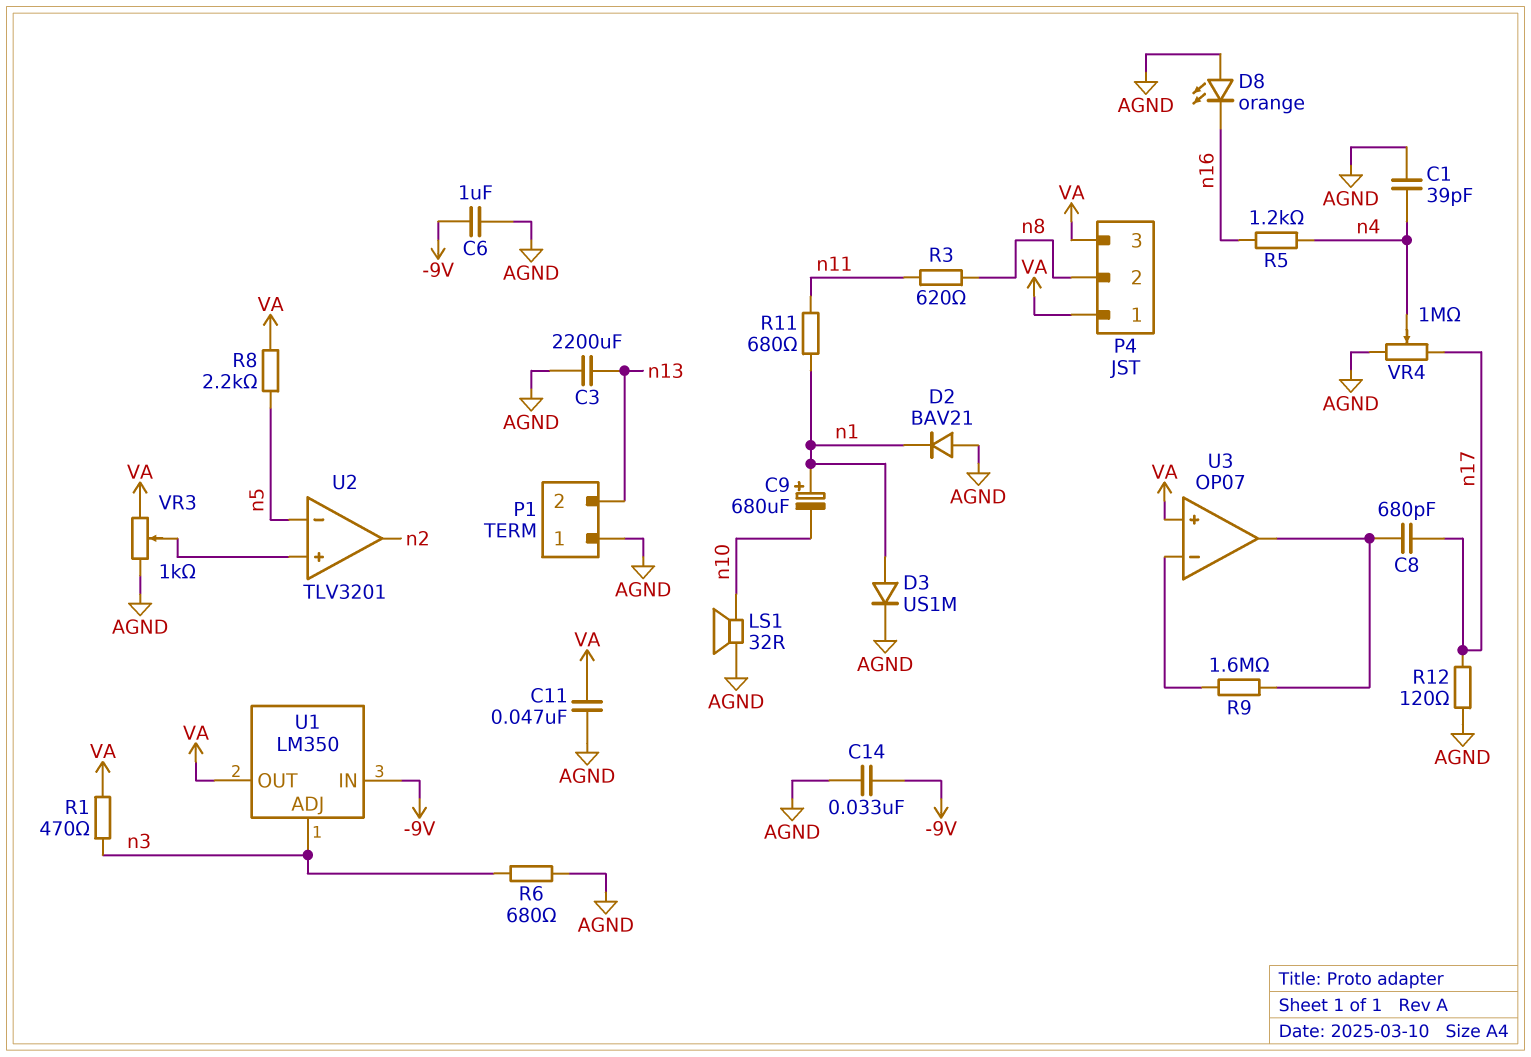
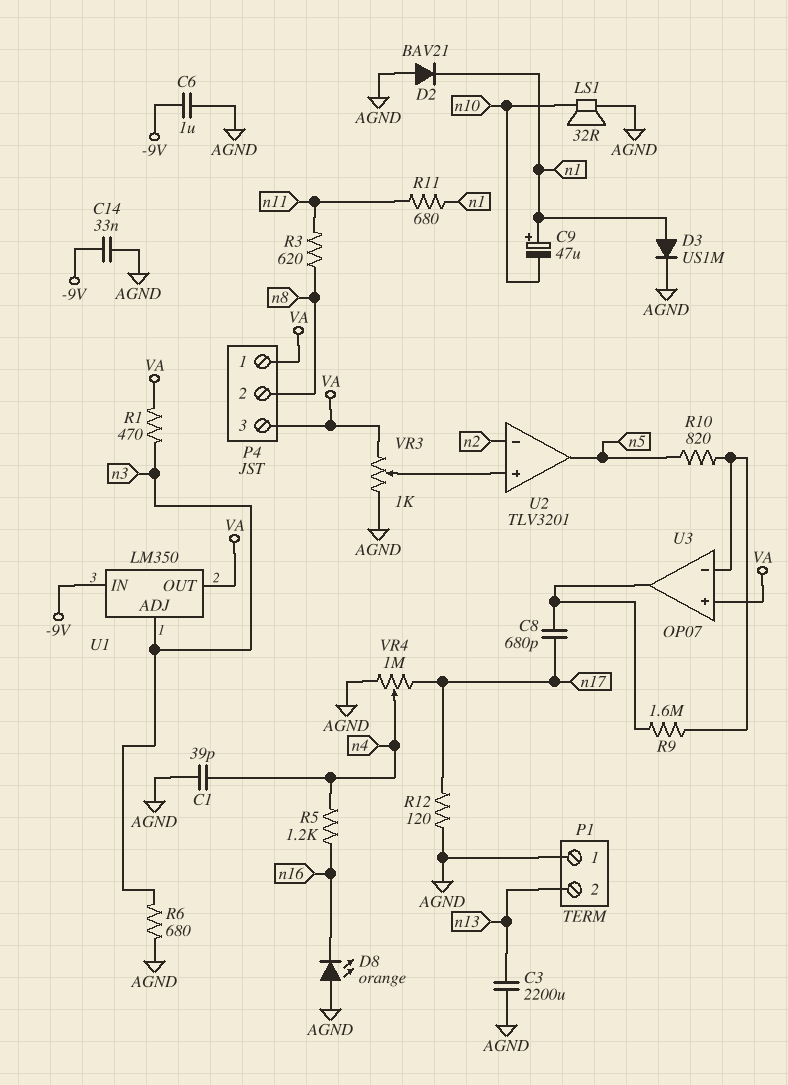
C9: 680uF (plus n1, minus n10) -> 47uF (plus n1, minus n10)
C11: 47nF (AGND, VA) -> none
R8: 2.2k (VA, n5) -> none
R10: none -> 820 (U3/in-, n5)
U2 pin in-: n5 -> n2
U2 pin out: n2 -> n5

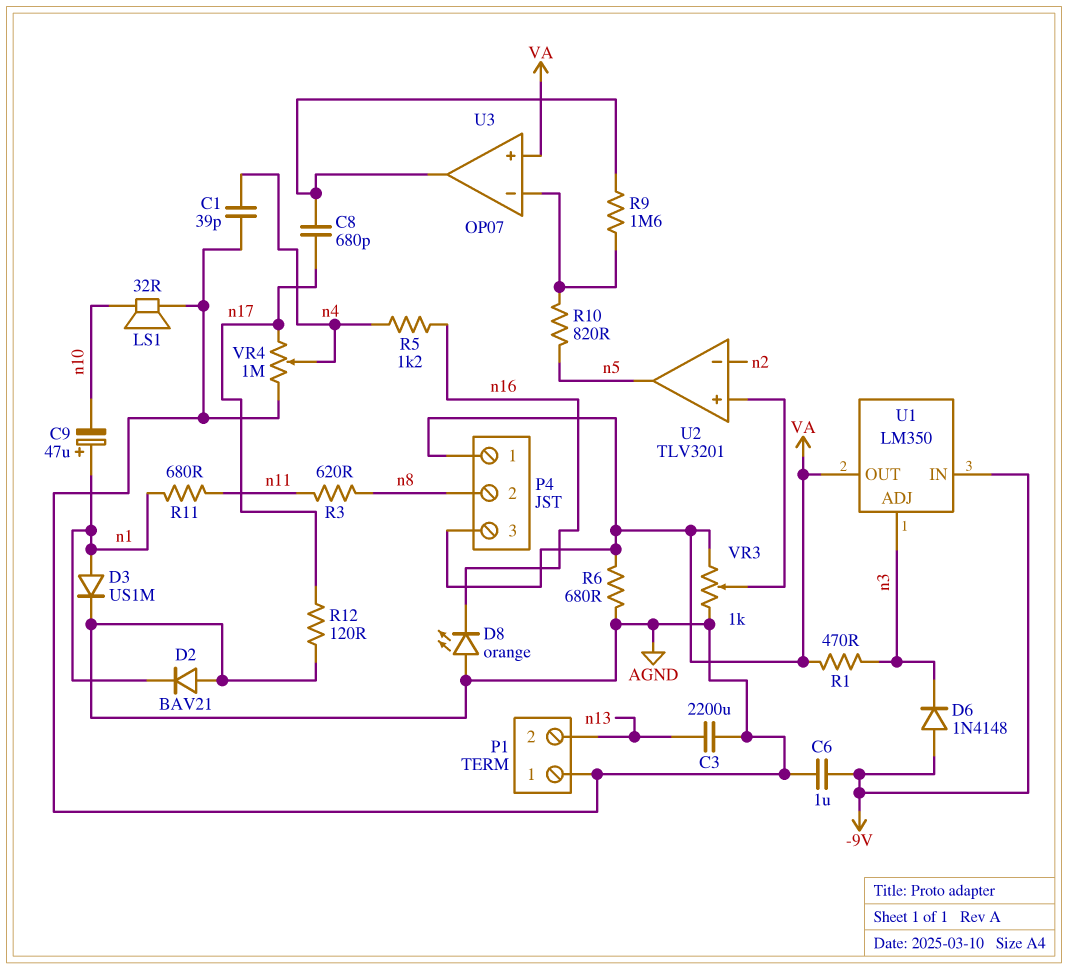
C14: 33nF (-9V, AGND) -> none
D6: none -> diode 1N4148 (A -9V, K n3)
R6: 680 (AGND, n3) -> 680 (AGND, VA)

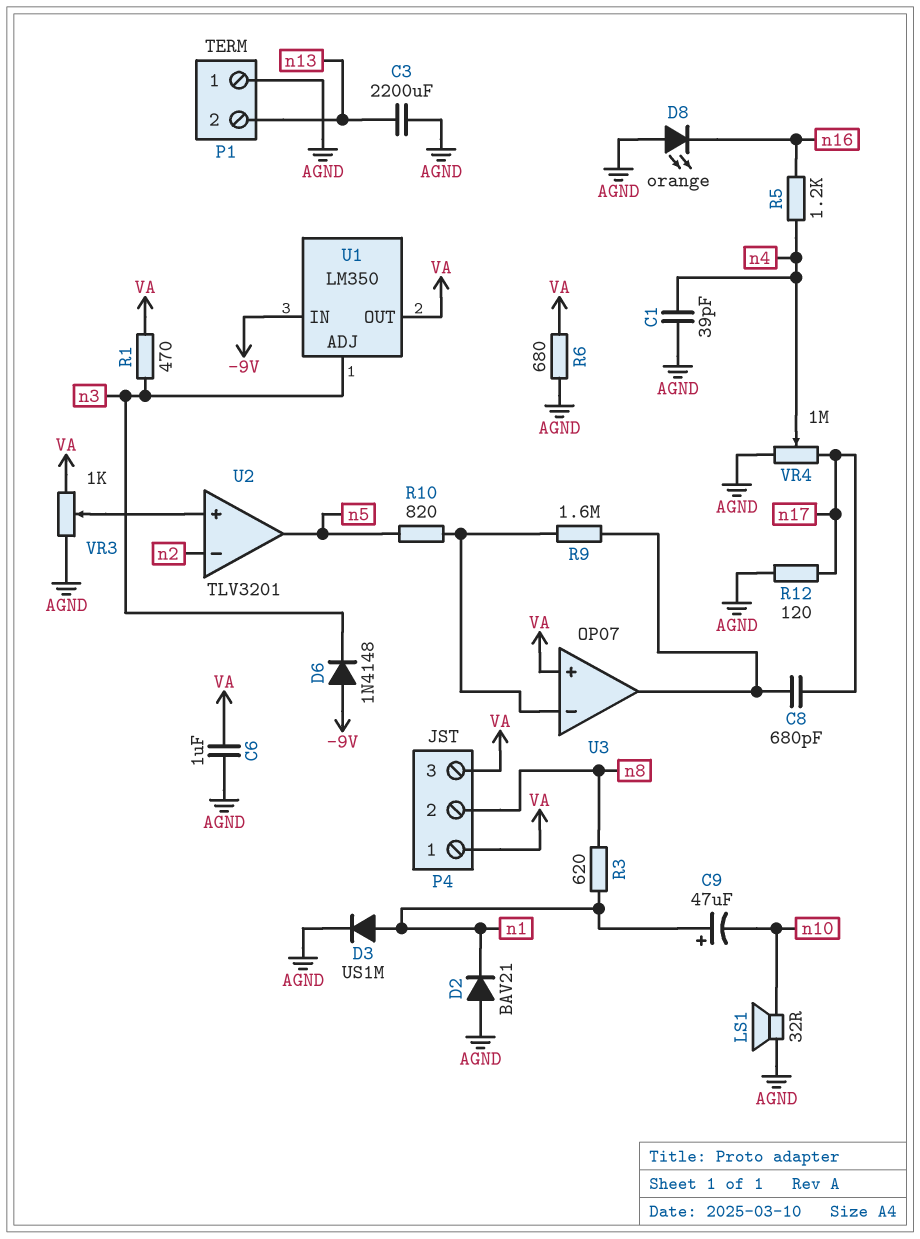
C6: 1uF (-9V, AGND) -> 1uF (AGND, VA)
R3: 620 (n8, n11) -> 620 (n1, n8)
R11: 680 (n1, n11) -> none

